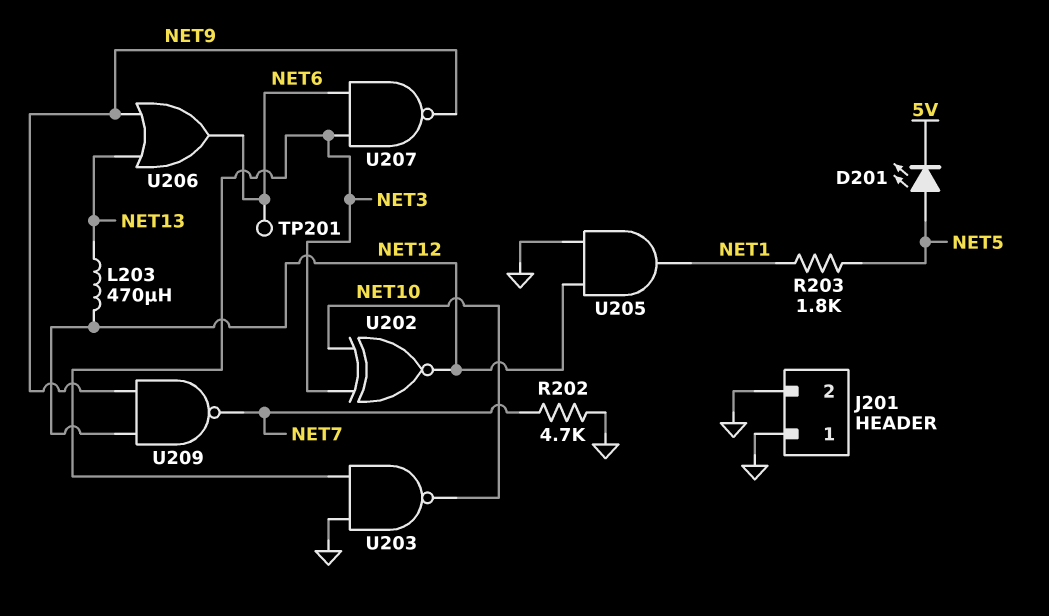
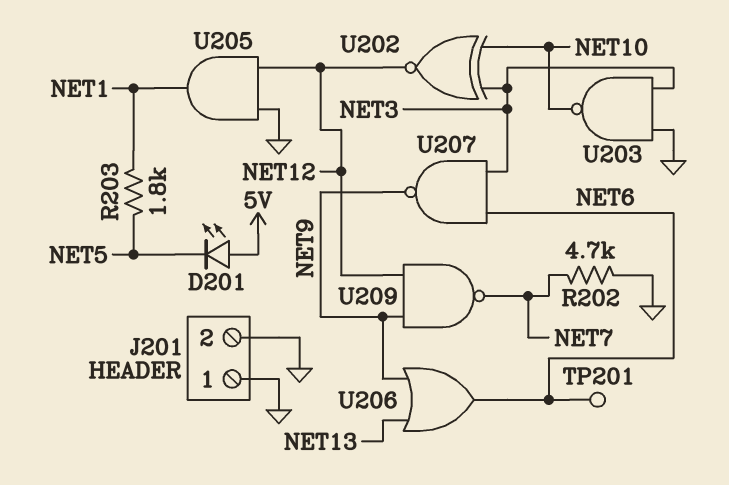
D201: LED (A NET5, K 5V) -> LED (A 5V, K NET5)
L203: 470uH (NET12, NET13) -> none

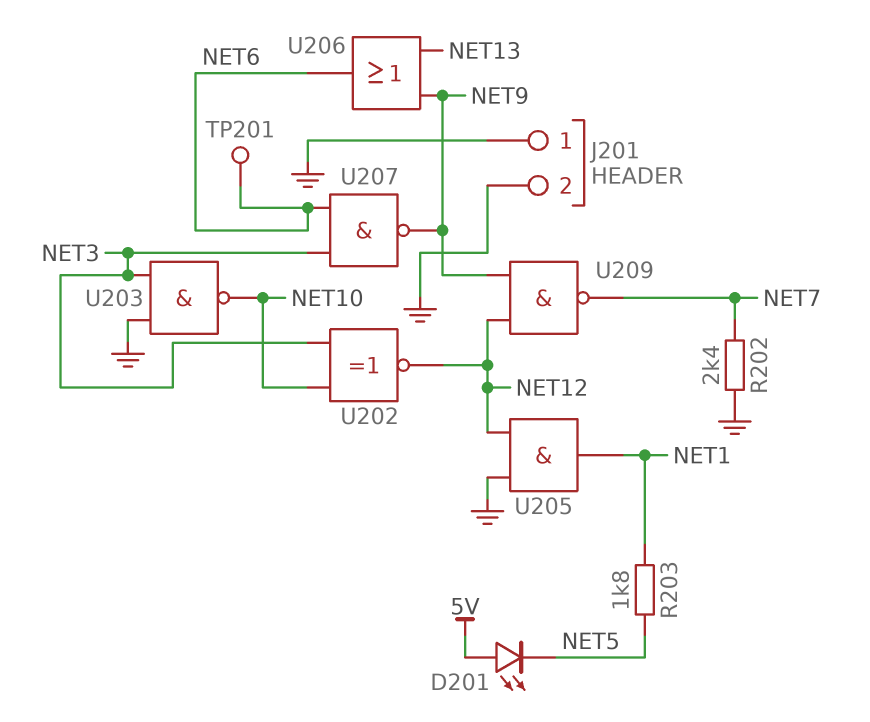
R202: 4.7k (GND, NET7) -> 2.4k (GND, NET7)

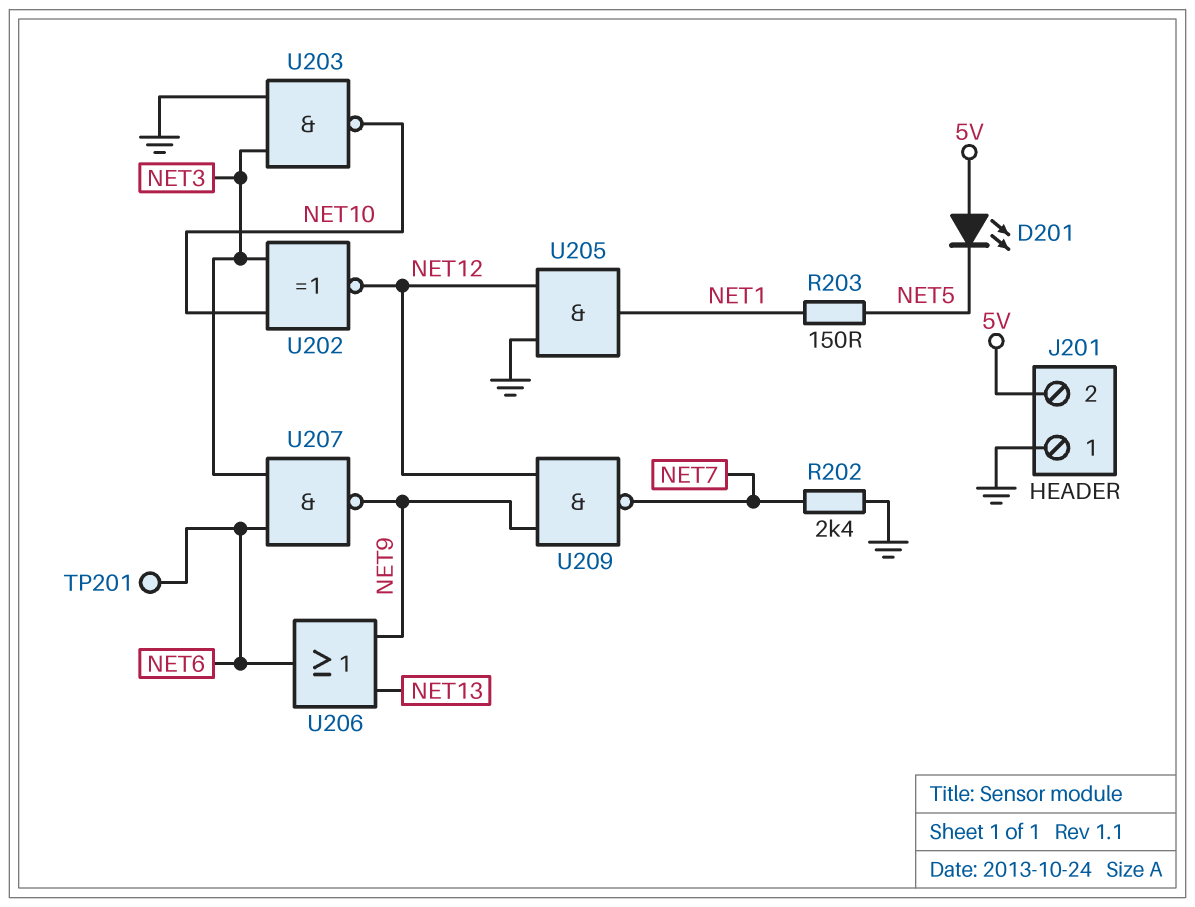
J201 pin 2: GND -> 5V
R203: 1.8k (NET1, NET5) -> 150 (NET1, NET5)

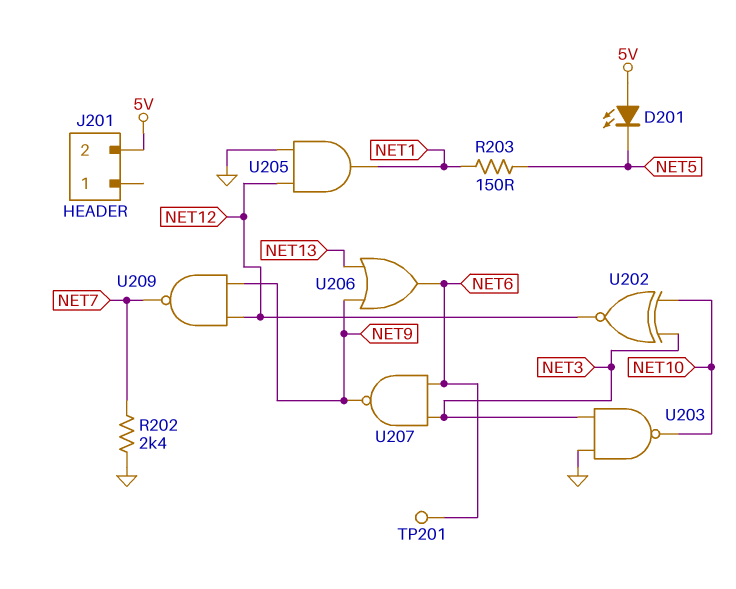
J201 pin 1: GND -> none

